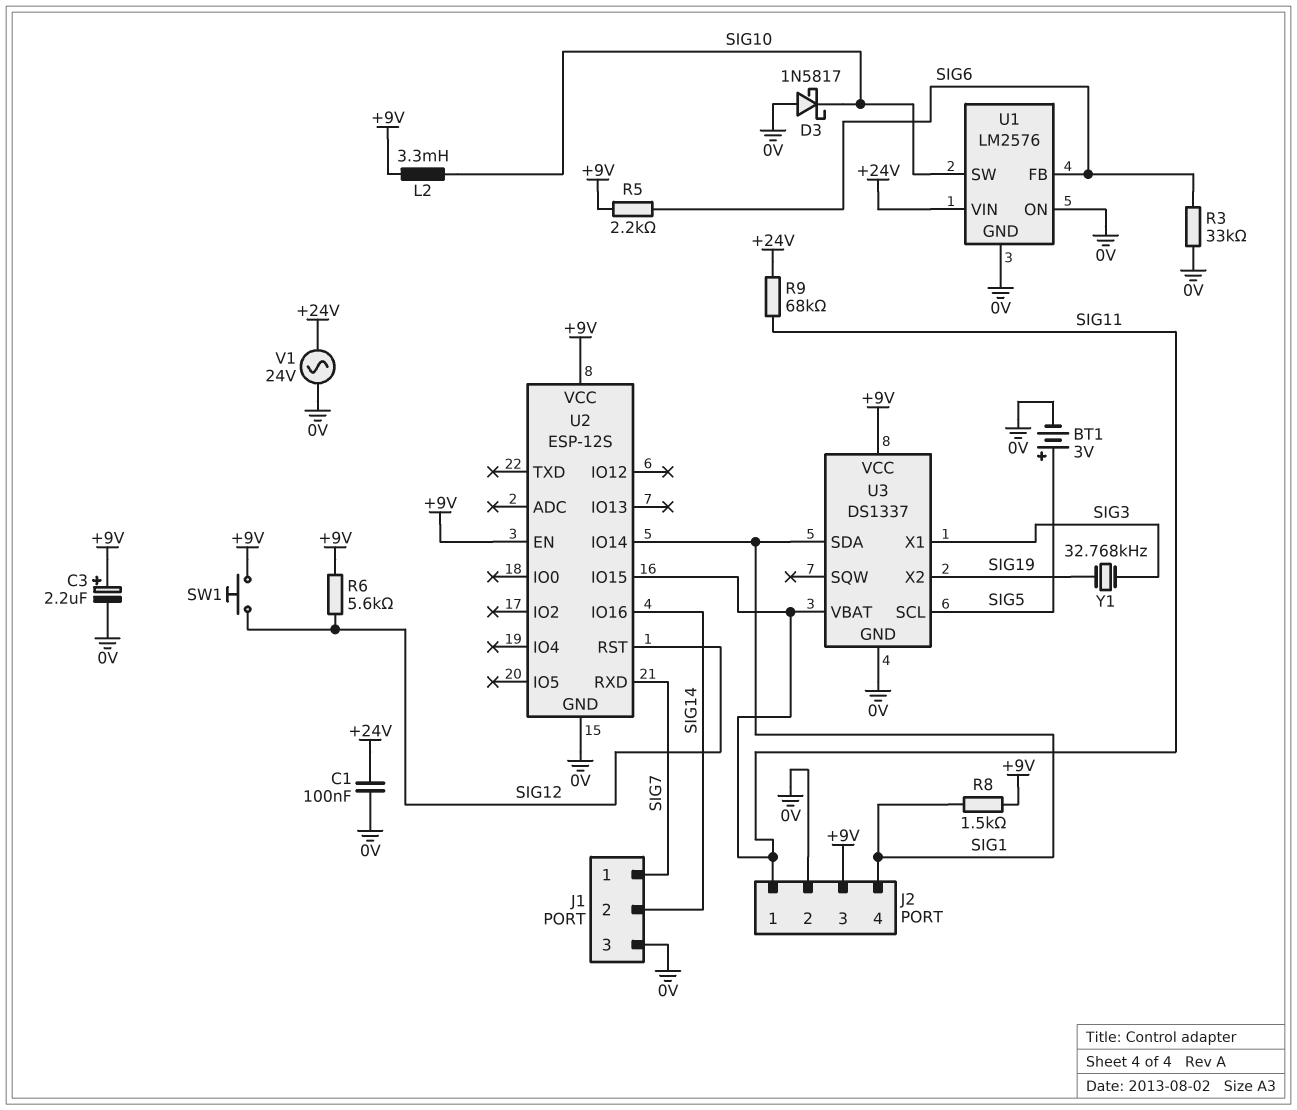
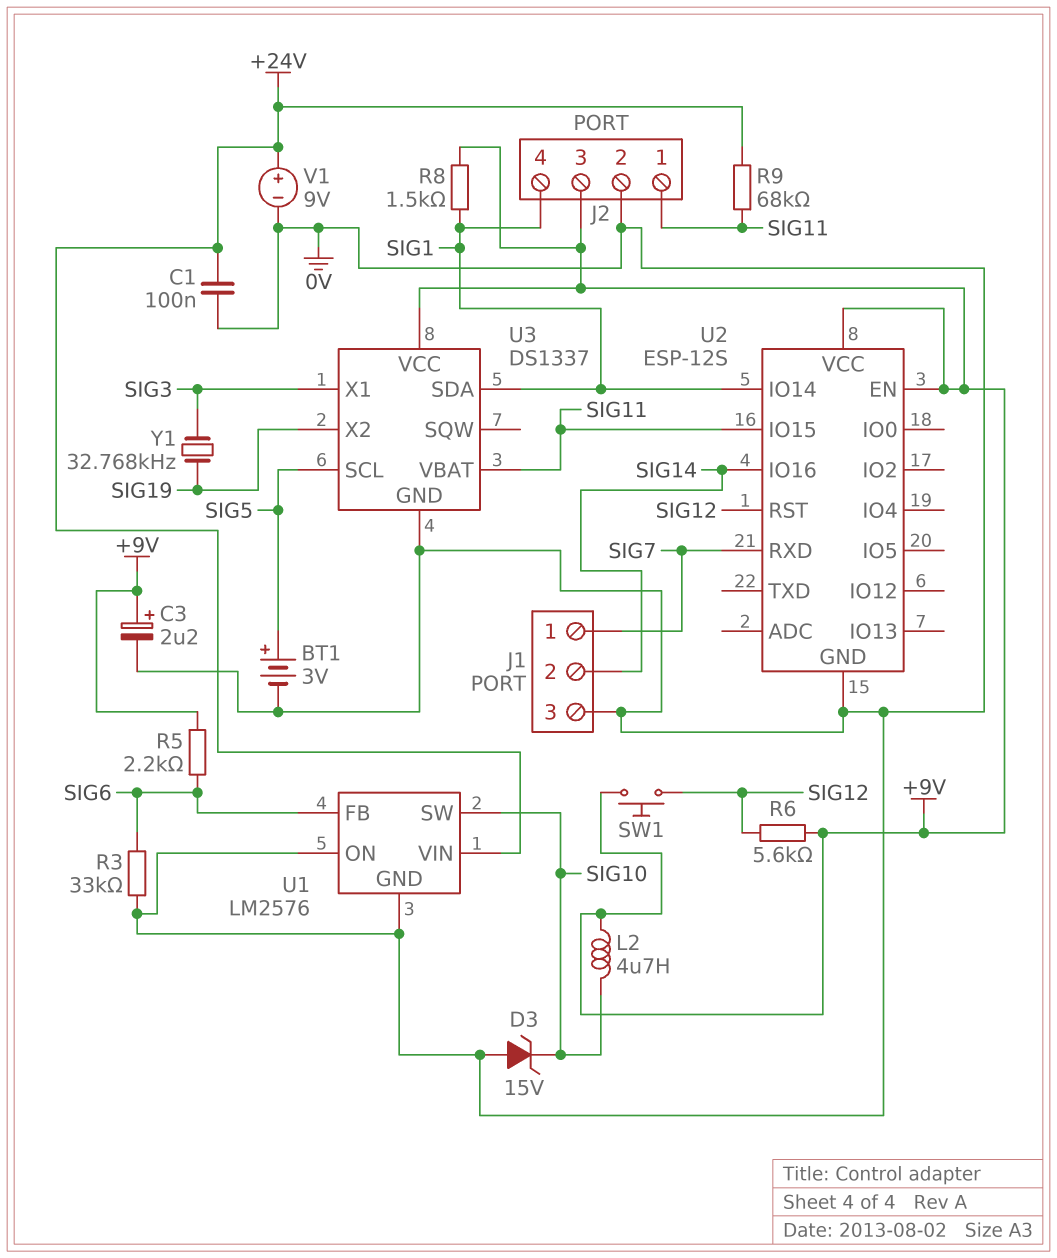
D3: schottky 1N5817 (A 0V, K SIG10) -> zener 15V (A 0V, K SIG10)
L2: 3.3mH (+9V, SIG10) -> 4.7uH (+9V, SIG10)
V1: AC 24V (+24V, 0V) -> 9V (plus +24V, minus 0V)

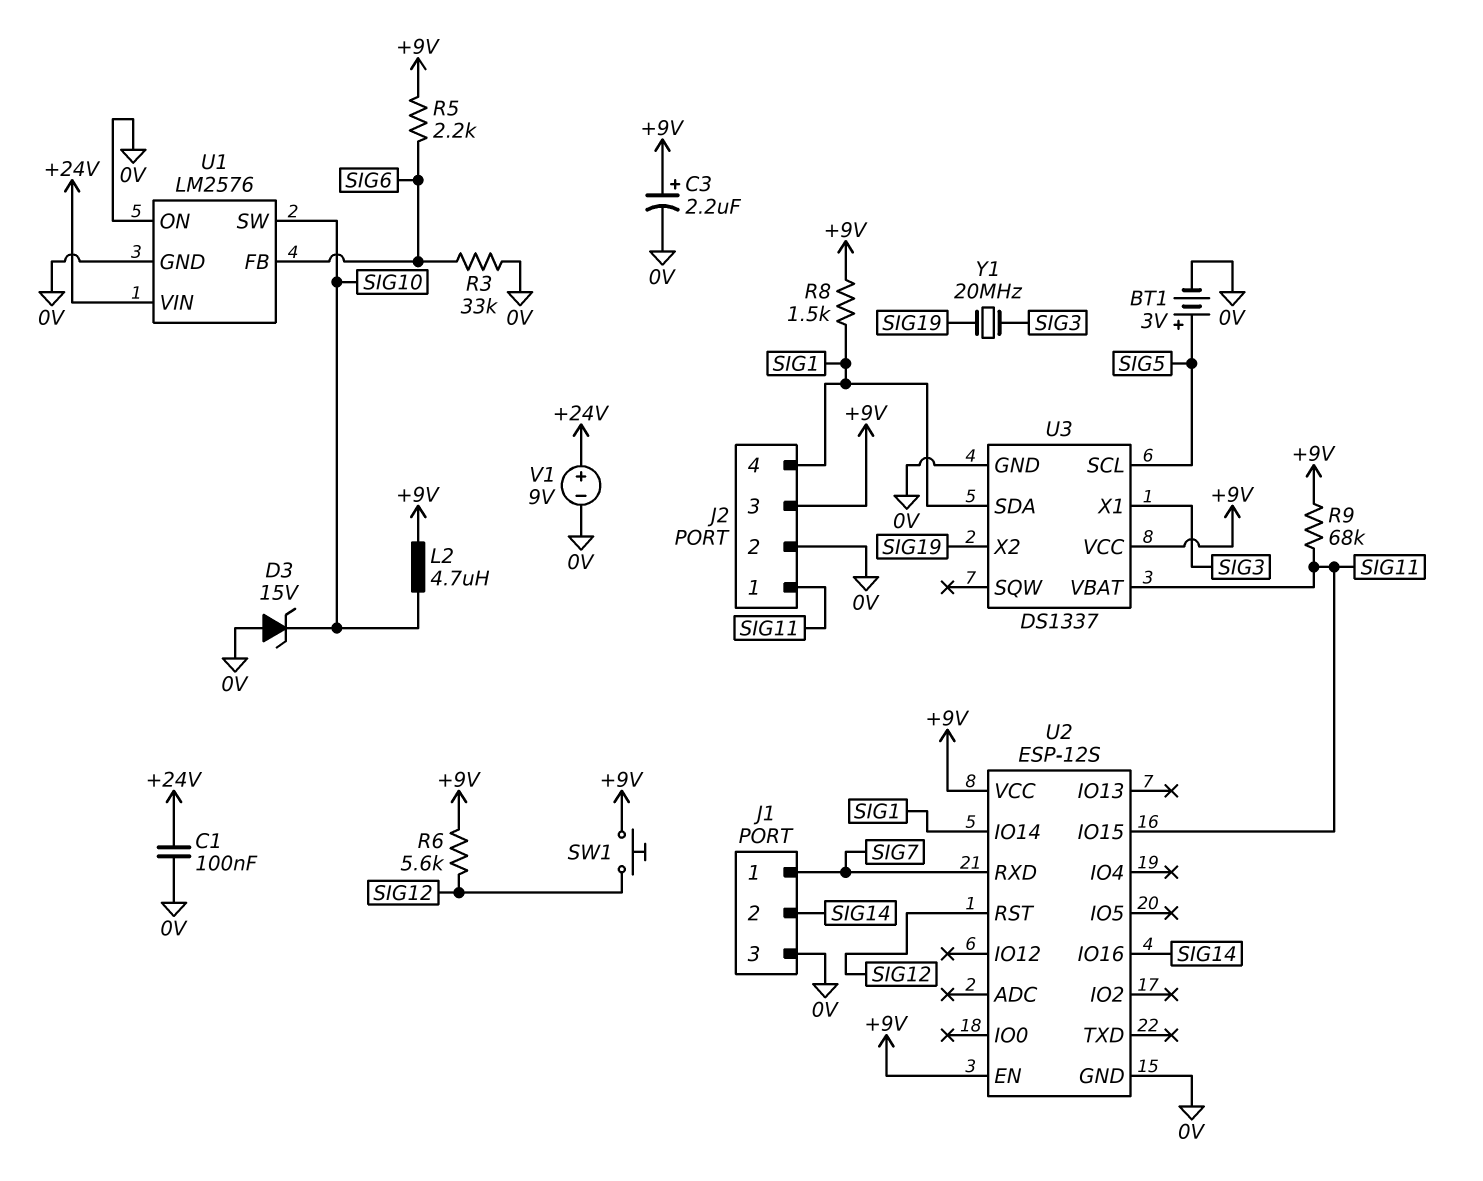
R9: 68k (+24V, SIG11) -> 68k (+9V, SIG11)
Y1: 32.768kHz (SIG3, SIG19) -> 20MHz (SIG3, SIG19)

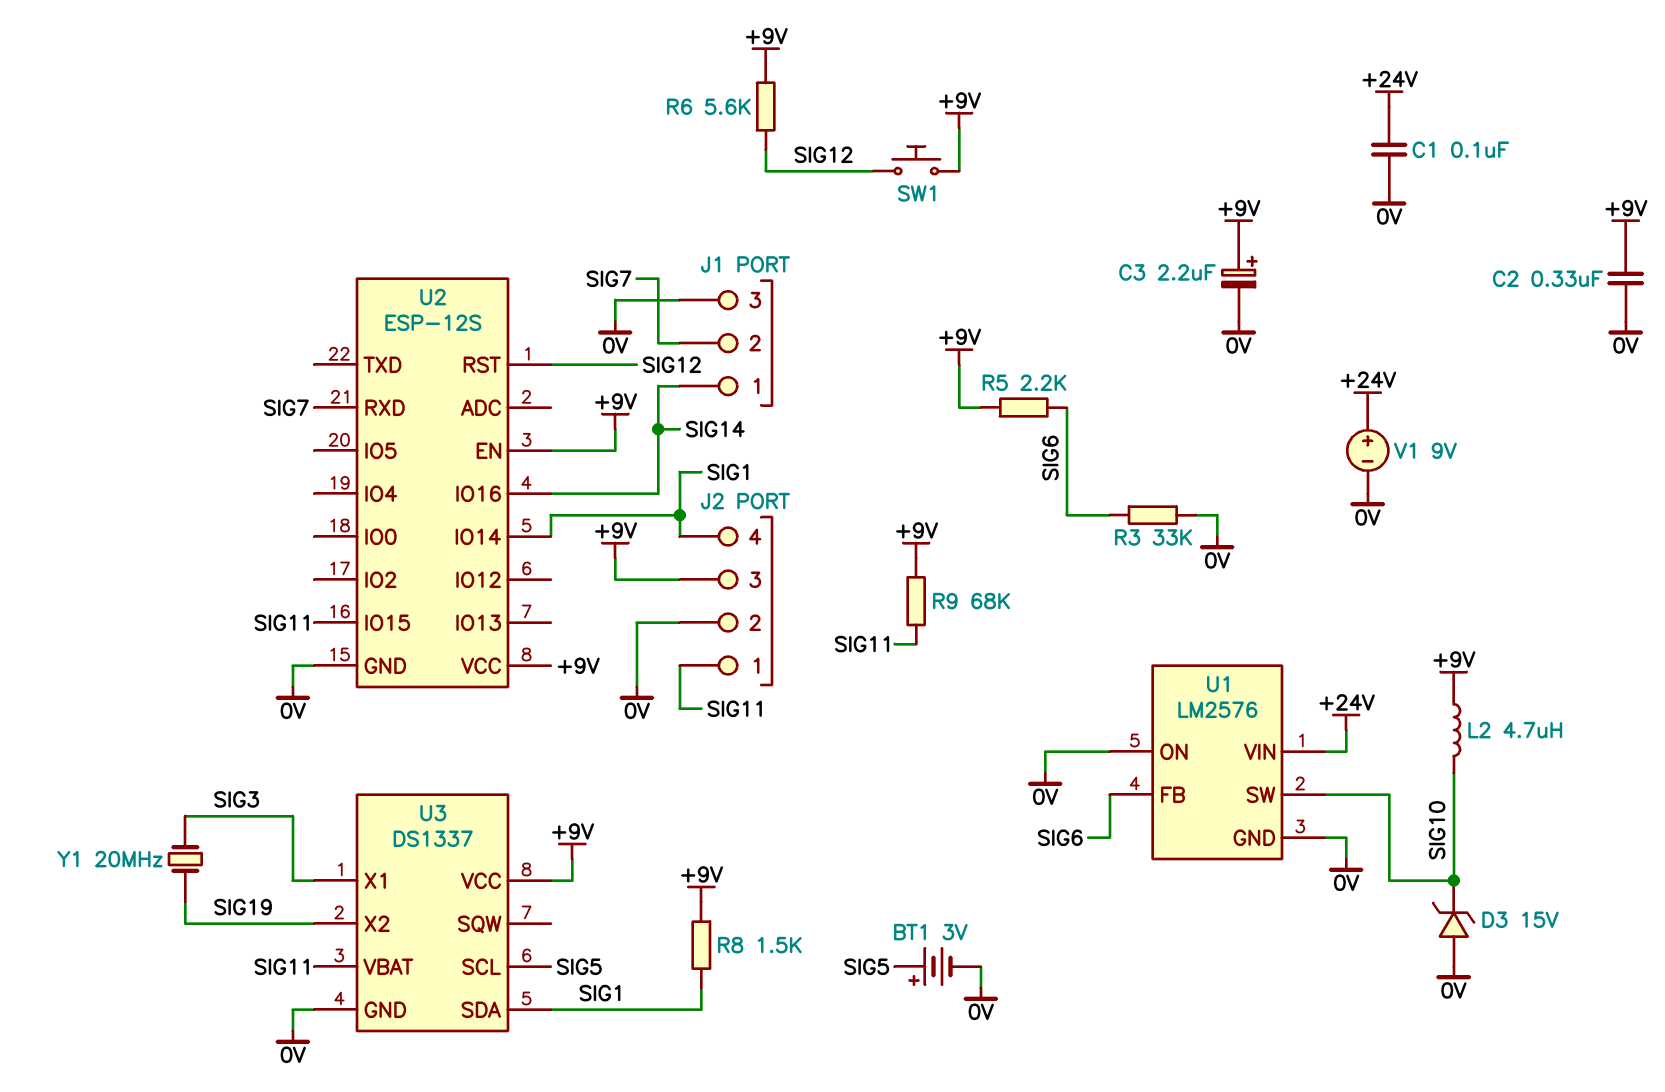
C2: none -> 330nF (+9V, 0V)
J1 pin 1: SIG7 -> SIG14
J1 pin 2: SIG14 -> SIG7

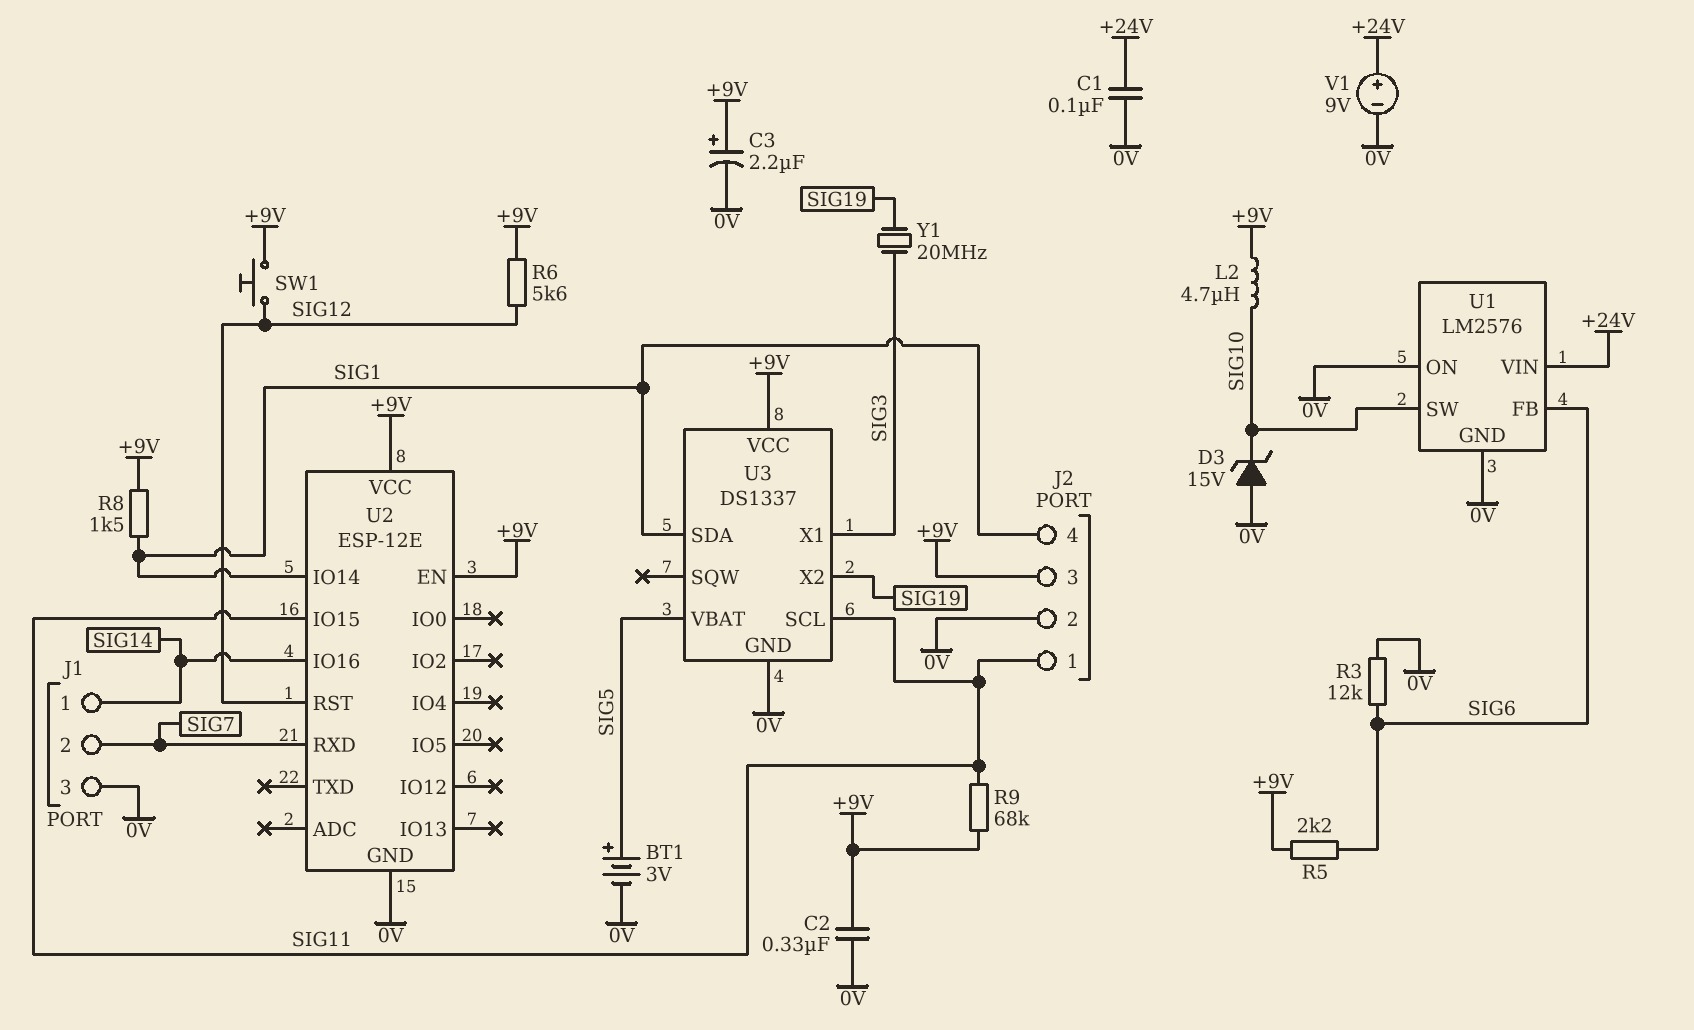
R3: 33k (0V, SIG6) -> 12k (0V, SIG6)
U2: ESP-12S -> ESP-12E
U3 pin SCL: SIG5 -> SIG11
U3 pin VBAT: SIG11 -> SIG5

